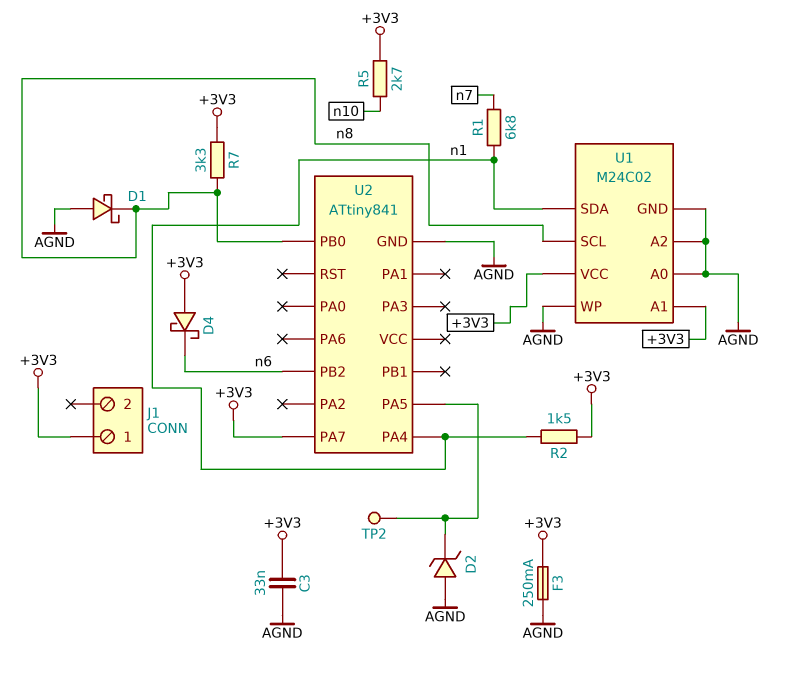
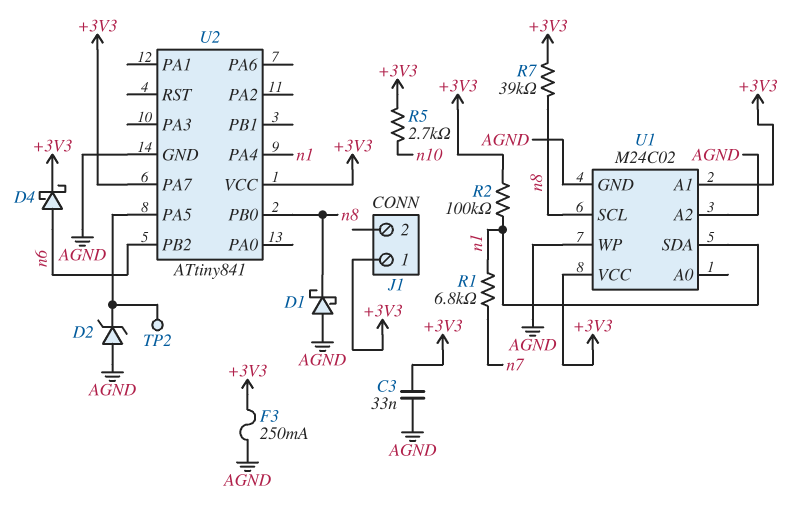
D4: schottky (A +3V3, K n6) -> schottky (A n6, K +3V3)
R2: 1.5k (+3V3, n1) -> 100k (+3V3, n1)
R7: 3.3k (+3V3, n8) -> 39k (+3V3, n8)
U1 pin A0: AGND -> none
U2 pin VCC: none -> +3V3

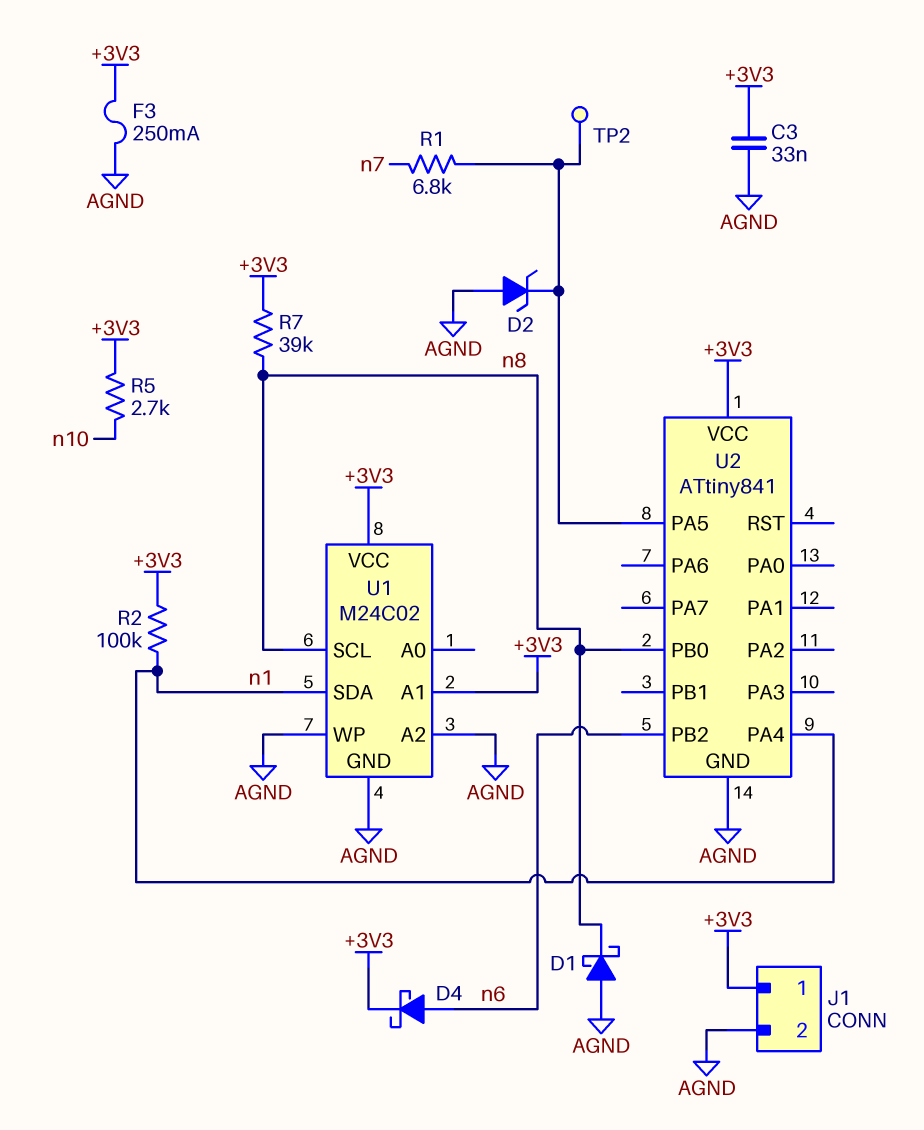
J1 pin 2: none -> AGND
R1: 6.8k (n1, n7) -> 6.8k (U2/PA5, n7)
U2 pin PA7: +3V3 -> none

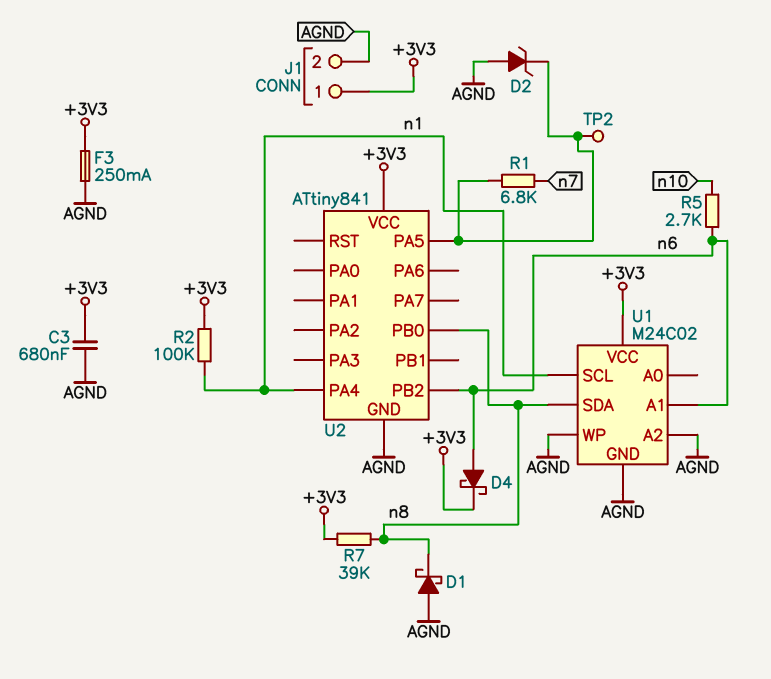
C3: 33nF (+3V3, AGND) -> 680nF (+3V3, AGND)
R5: 2.7k (+3V3, n10) -> 2.7k (n6, n10)
U1 pin A1: +3V3 -> n6
U1 pin SCL: n8 -> n1
U1 pin SDA: n1 -> n8

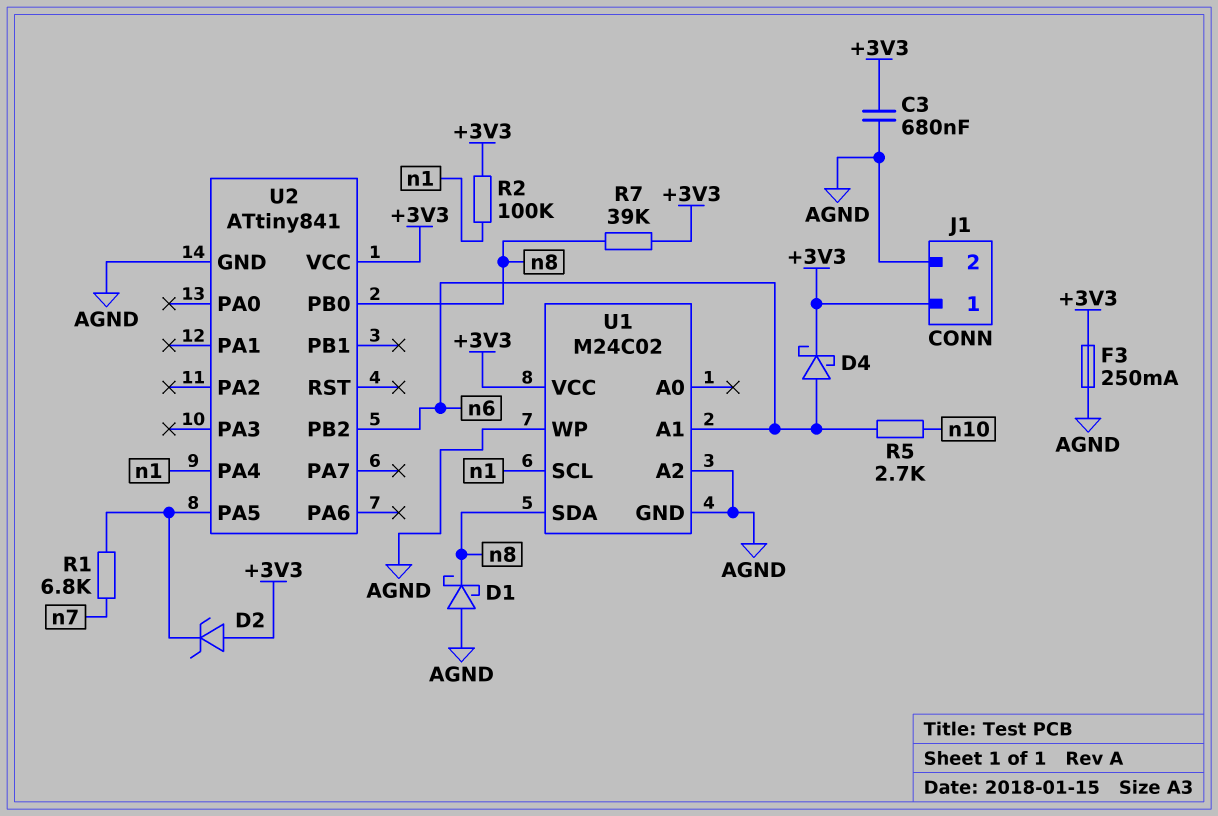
D2: zener (A AGND, K U2/PA5) -> zener (A +3V3, K U2/PA5)
TP2: test point (U2/PA5) -> none

